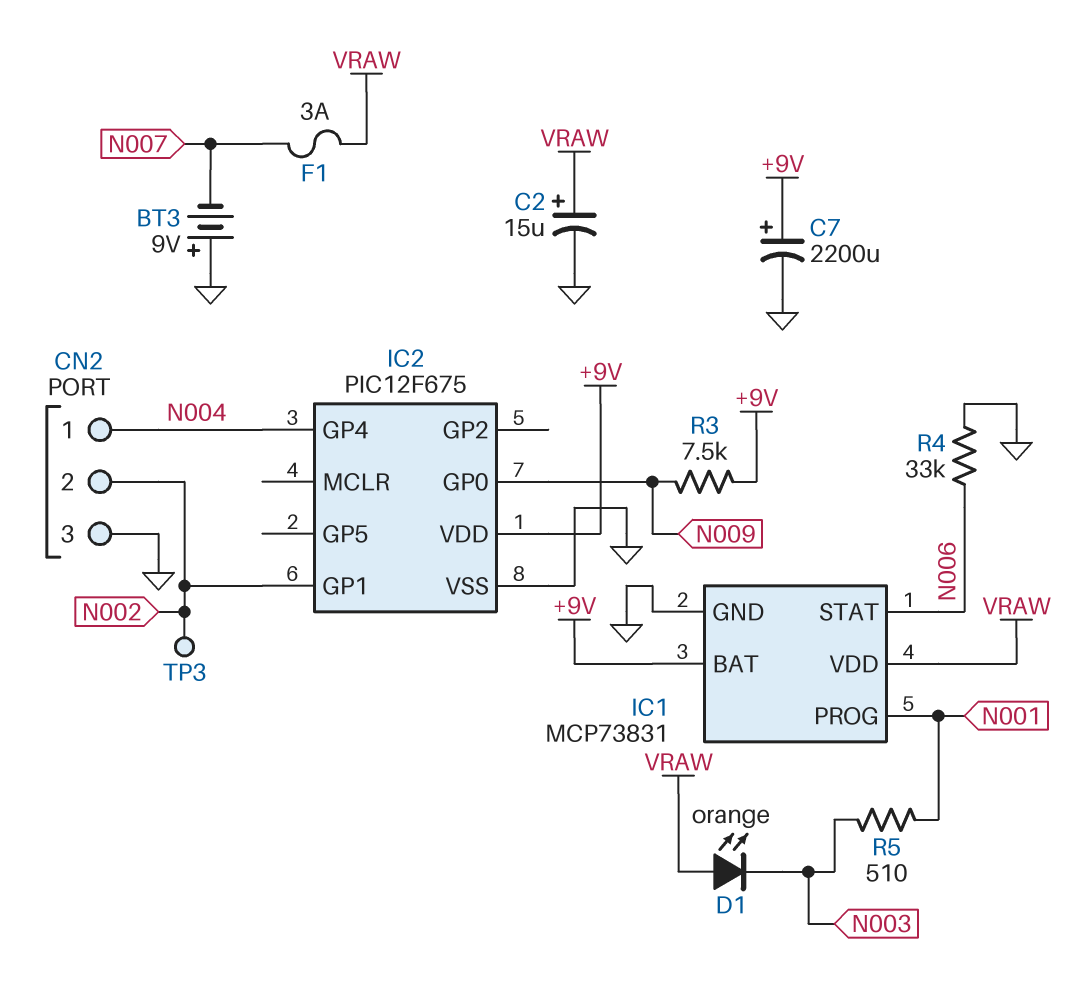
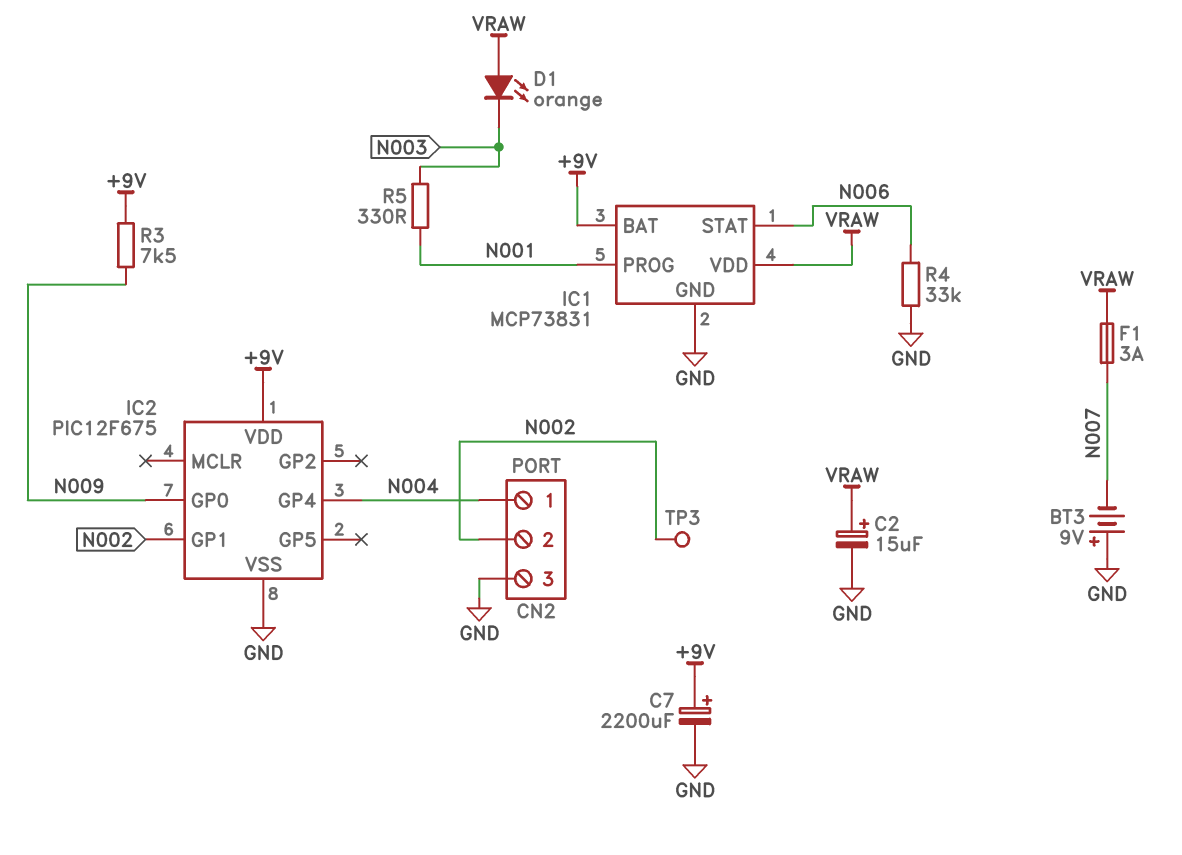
R5: 510 (N001, N003) -> 330 (N001, N003)

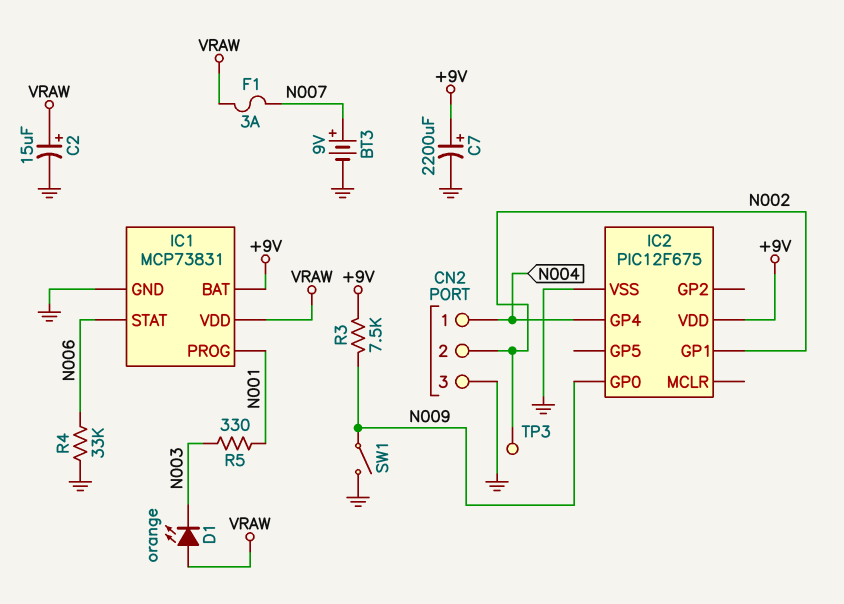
BT3: 9V (plus GND, minus N007) -> 9V (plus N007, minus GND)
SW1: none -> switch (GND, N009)

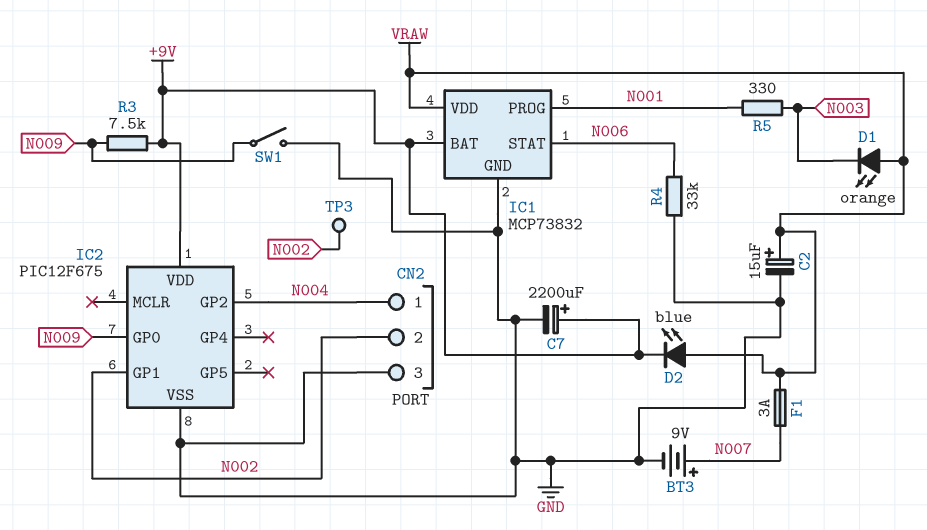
D2: none -> LED blue (A VRAW, K +9V)
IC1: MCP73831 -> MCP73832
IC2 pin GP2: none -> N004
IC2 pin GP4: N004 -> none

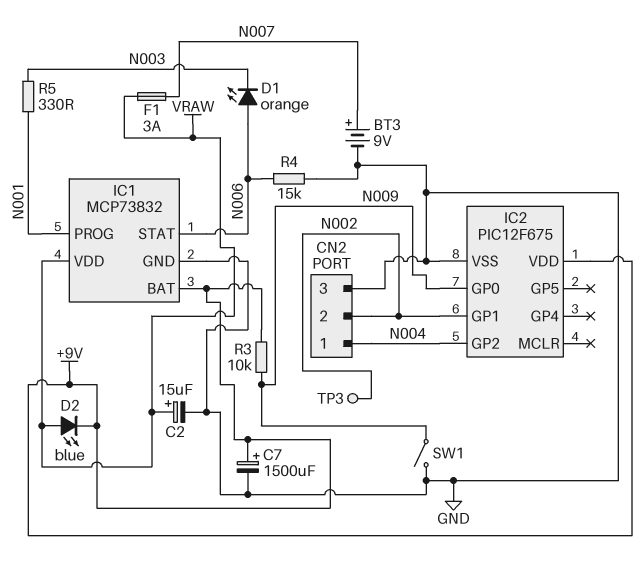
C7: 2200uF (plus +9V, minus GND) -> 1500uF (plus +9V, minus GND)
D1: LED orange (A VRAW, K N003) -> LED orange (A N006, K N003)
R3: 7.5k (+9V, N009) -> 10k (+9V, N009)
R4: 33k (GND, N006) -> 15k (GND, N006)

